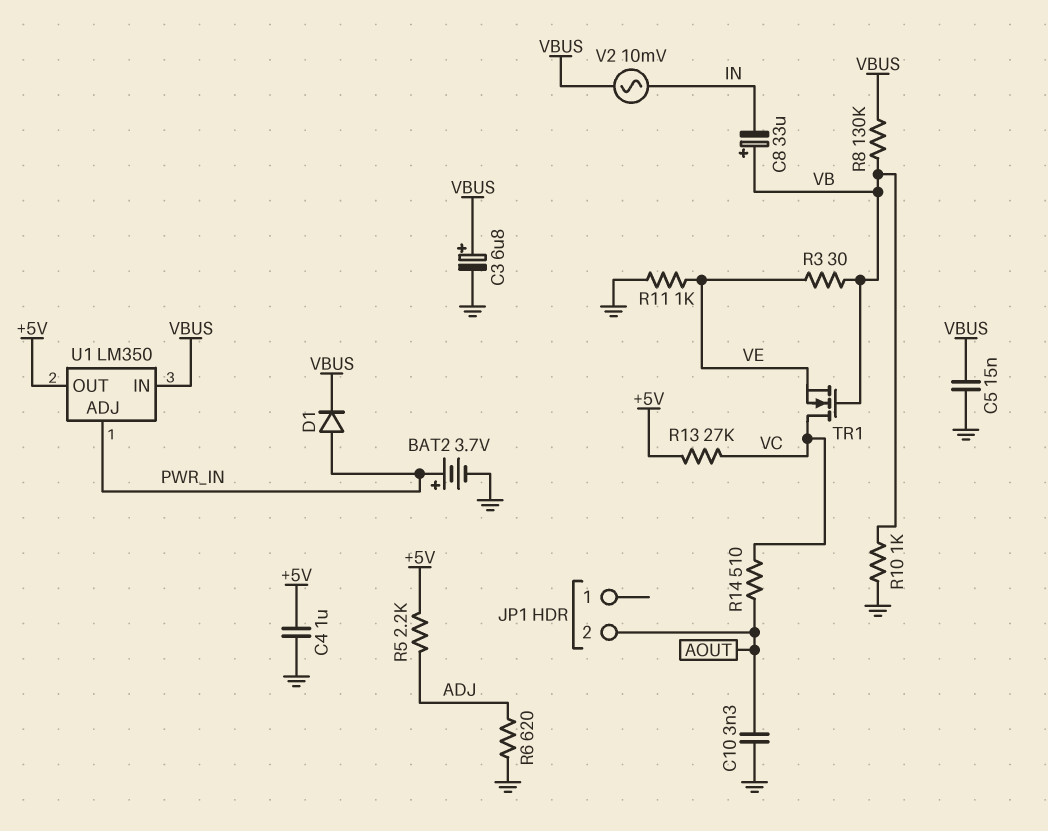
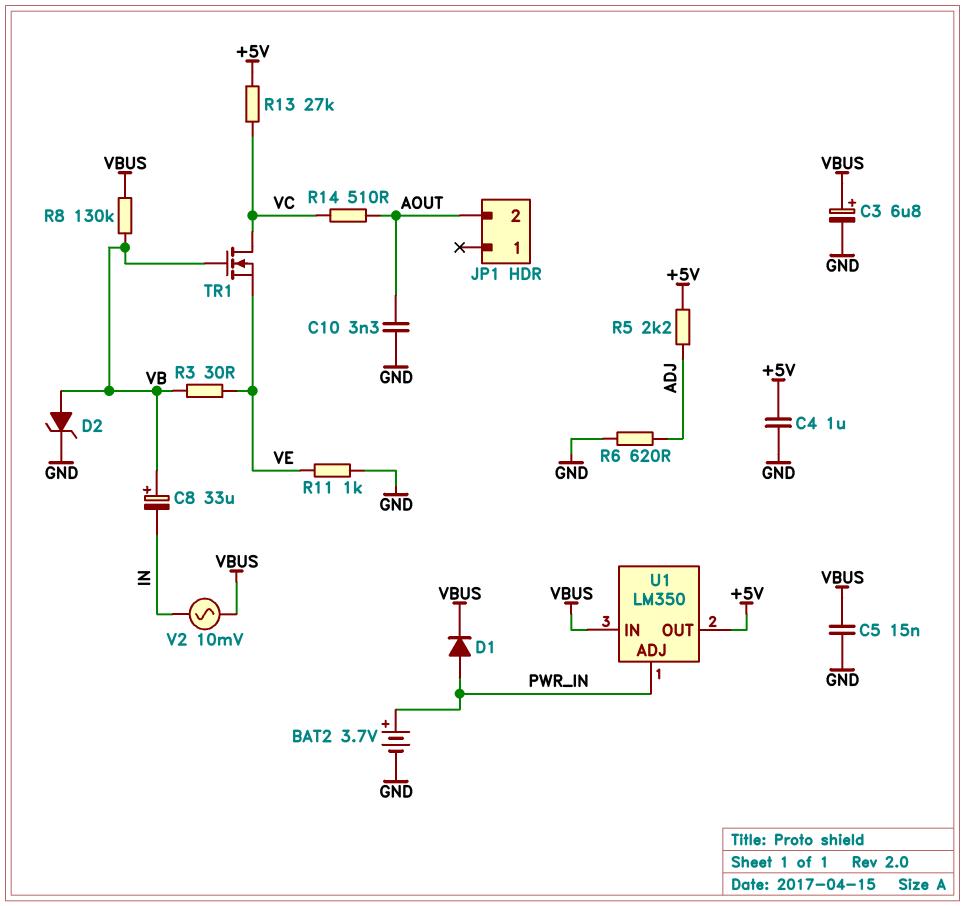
D2: none -> zener (A VB, K GND)
R10: 1k (GND, VB) -> none

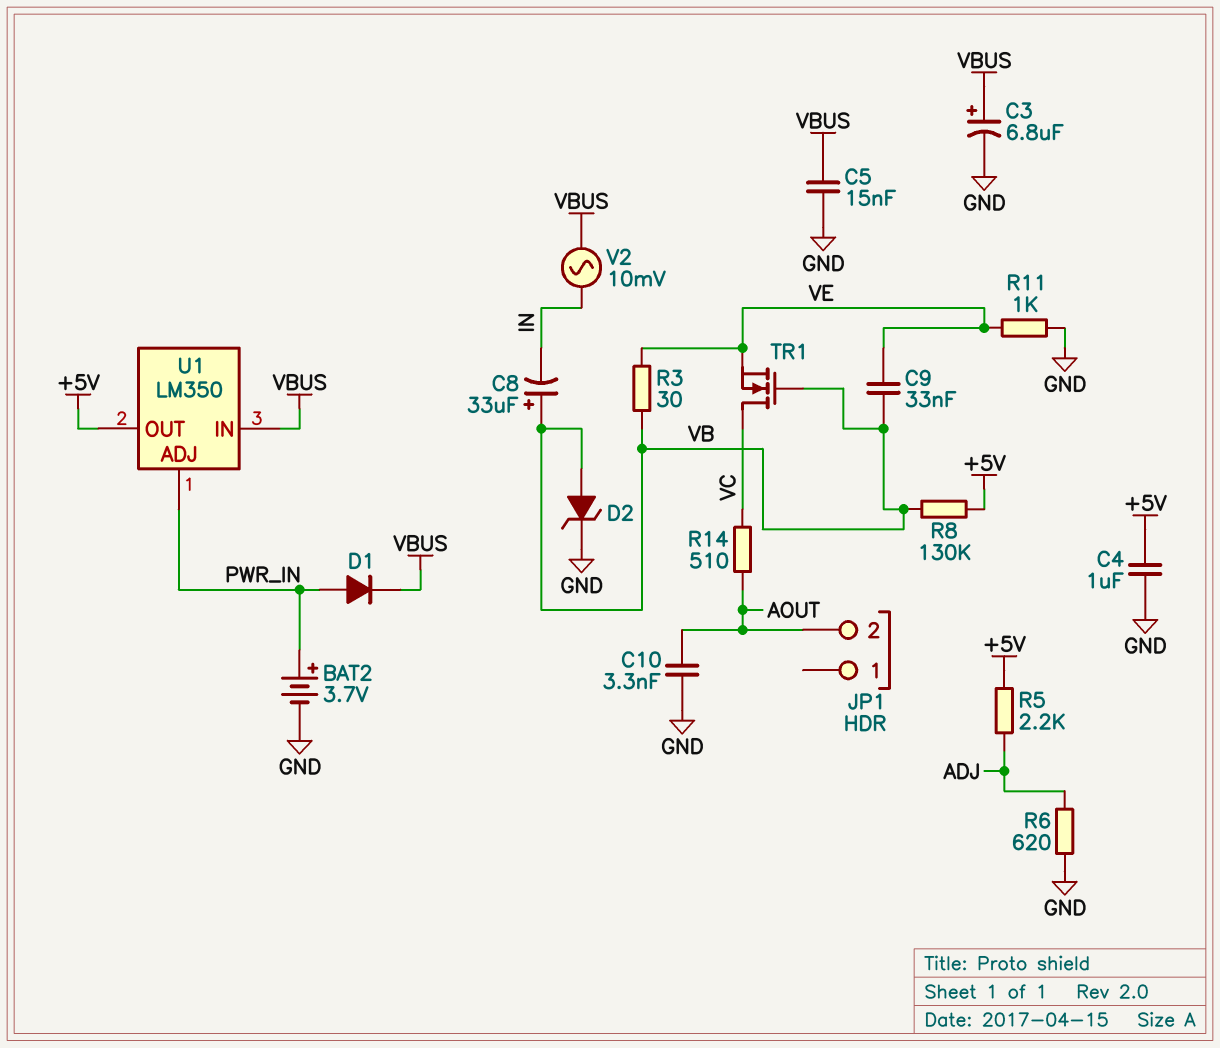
C9: none -> 33nF (VB, VE)
R8: 130k (VB, VBUS) -> 130k (+5V, VB)
R13: 27k (+5V, VC) -> none

